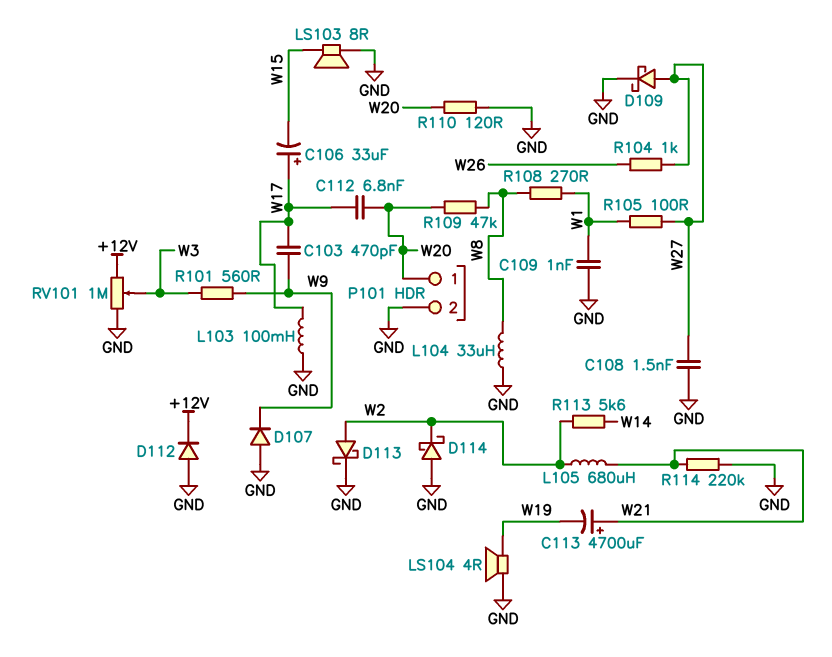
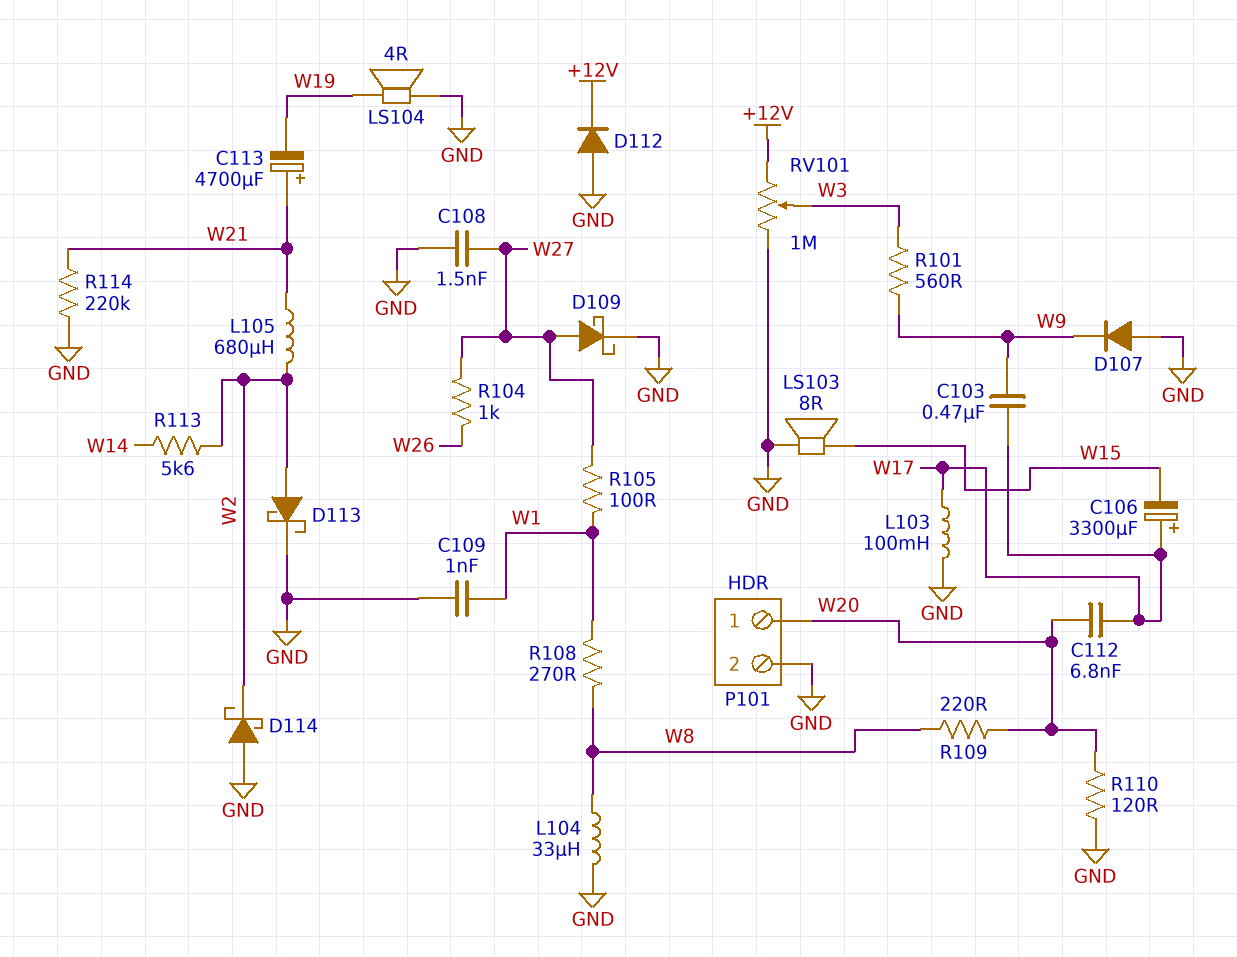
C103: 470pF (W9, W17) -> 470nF (W9, W17)
C106: 33uF (plus W17, minus W15) -> 3300uF (plus W17, minus W15)
R109: 47k (W8, W20) -> 220 (W8, W20)

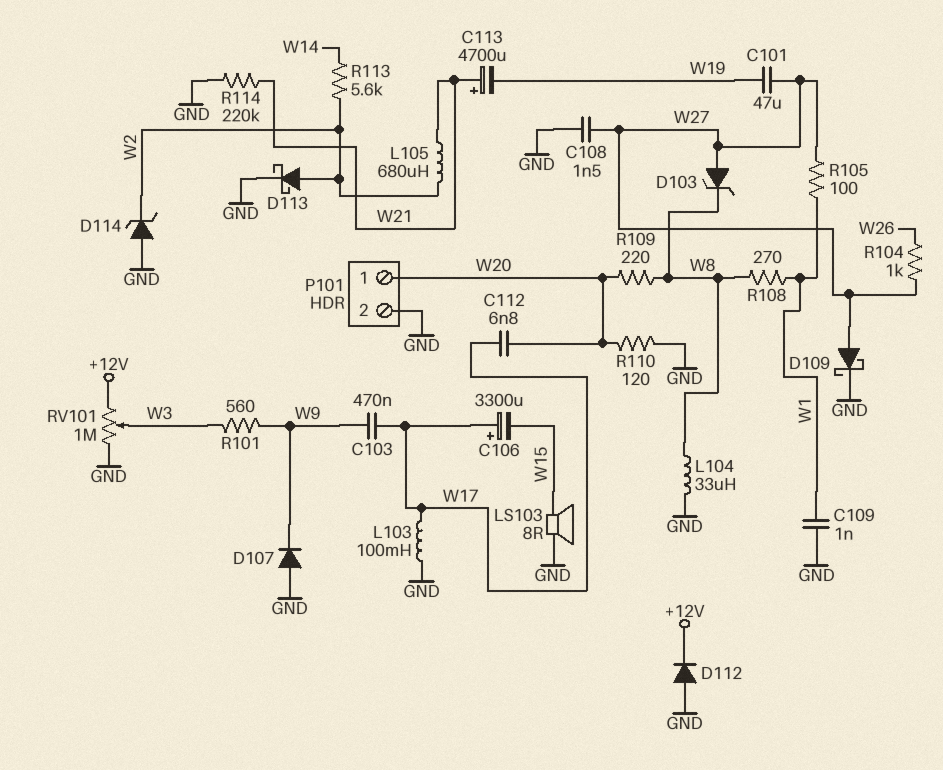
C101: none -> 47uF (W19, W27)
D103: none -> zener (A W27, K W8)
D114: schottky (A GND, K W2) -> zener (A GND, K W2)
LS104: speaker 4R (GND, W19) -> none

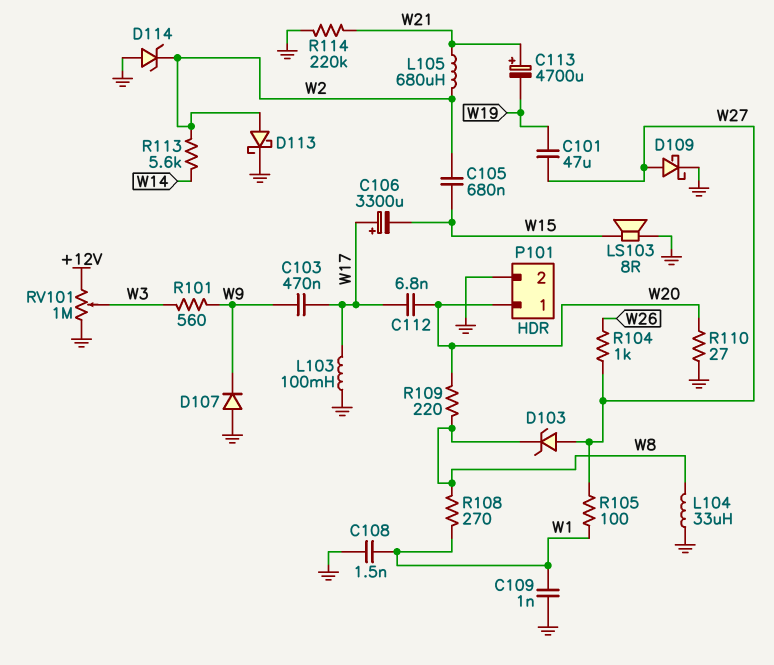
C105: none -> 680nF (W2, W15)
C108: 1.5nF (GND, W27) -> 1.5nF (GND, W1)
D112: diode (A GND, K +12V) -> none
R110: 120 (GND, W20) -> 27 (GND, W20)

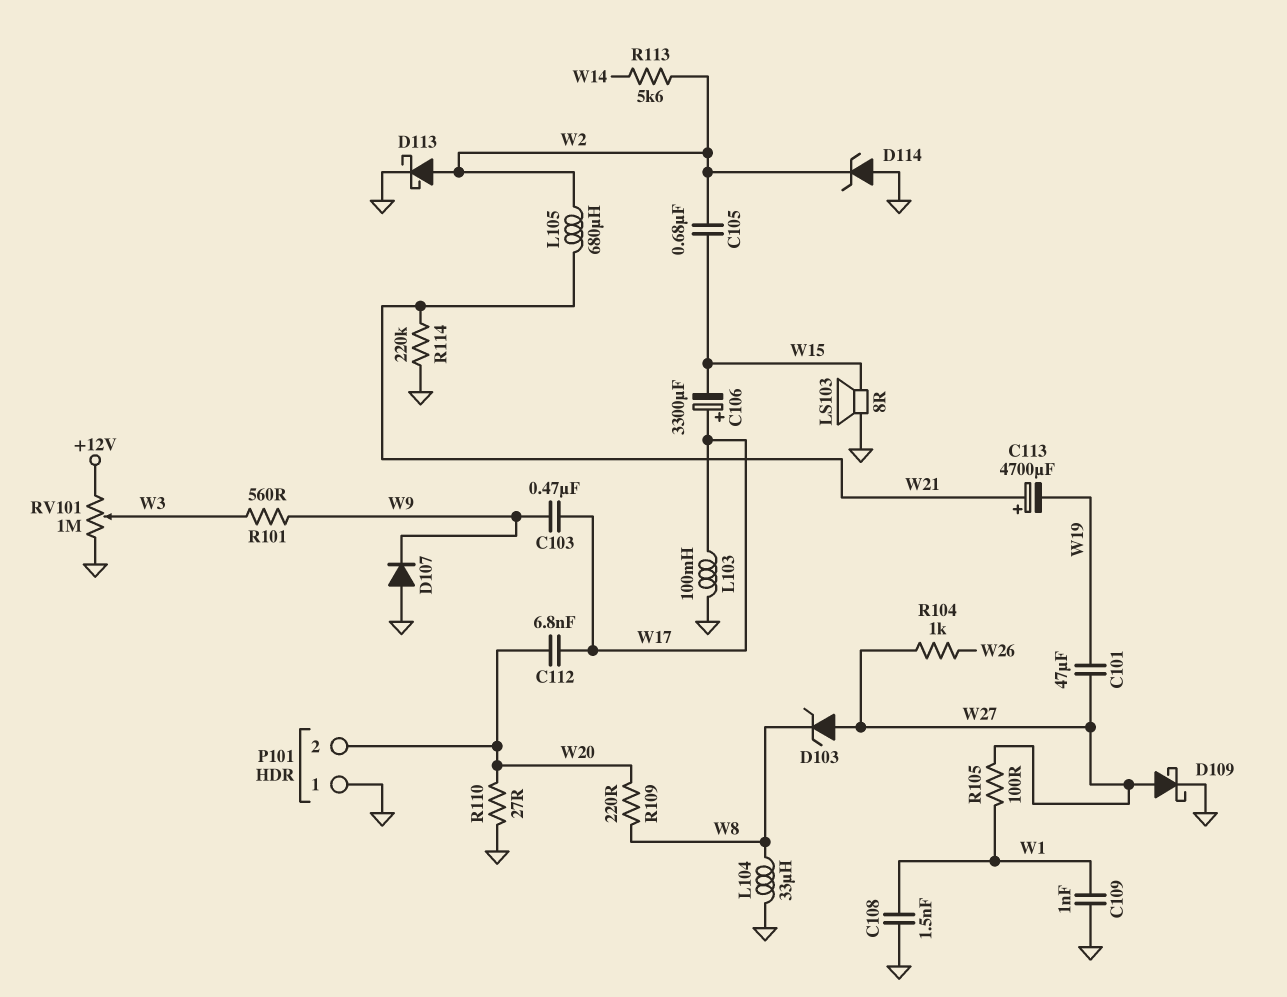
P101 pin 1: W20 -> GND
P101 pin 2: GND -> W20
R108: 270 (W1, W8) -> none

